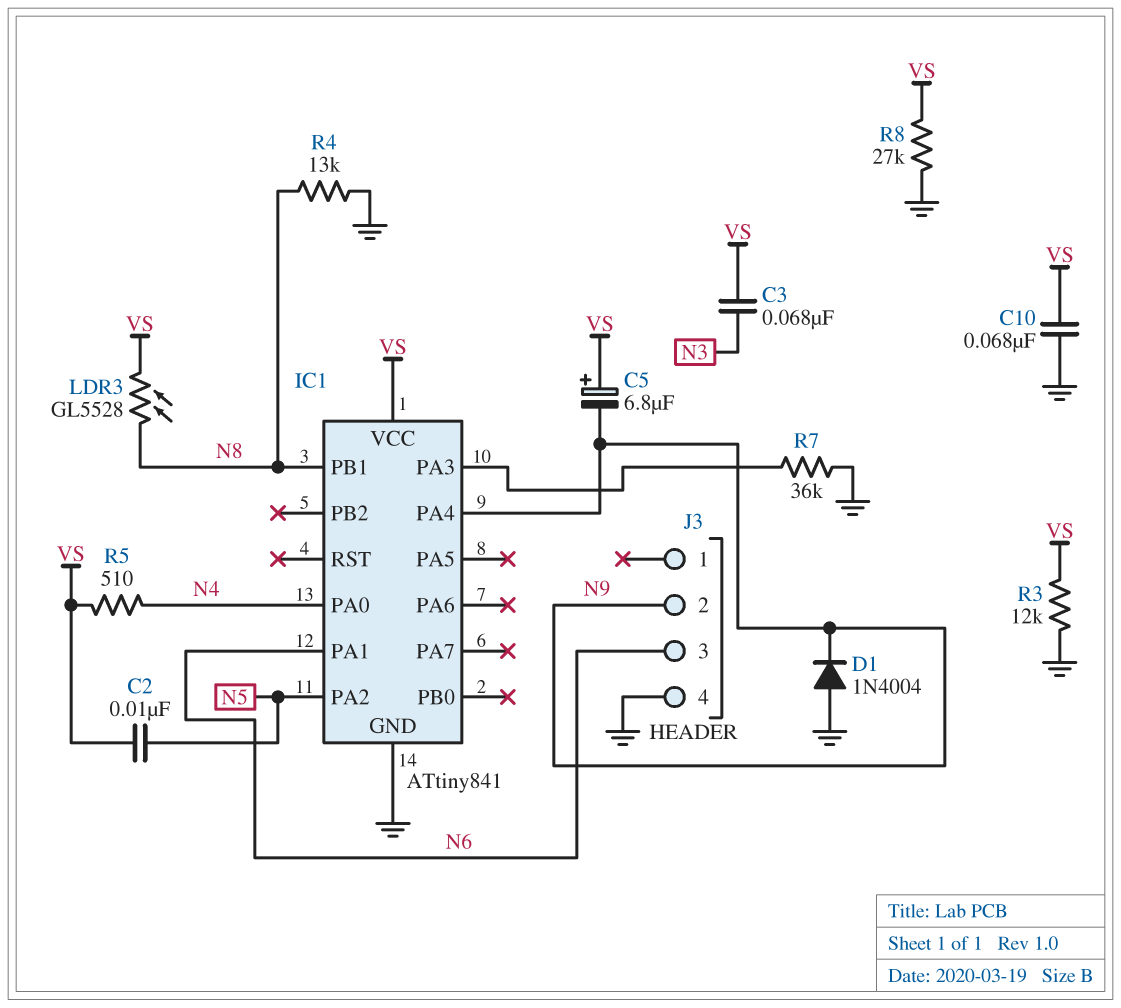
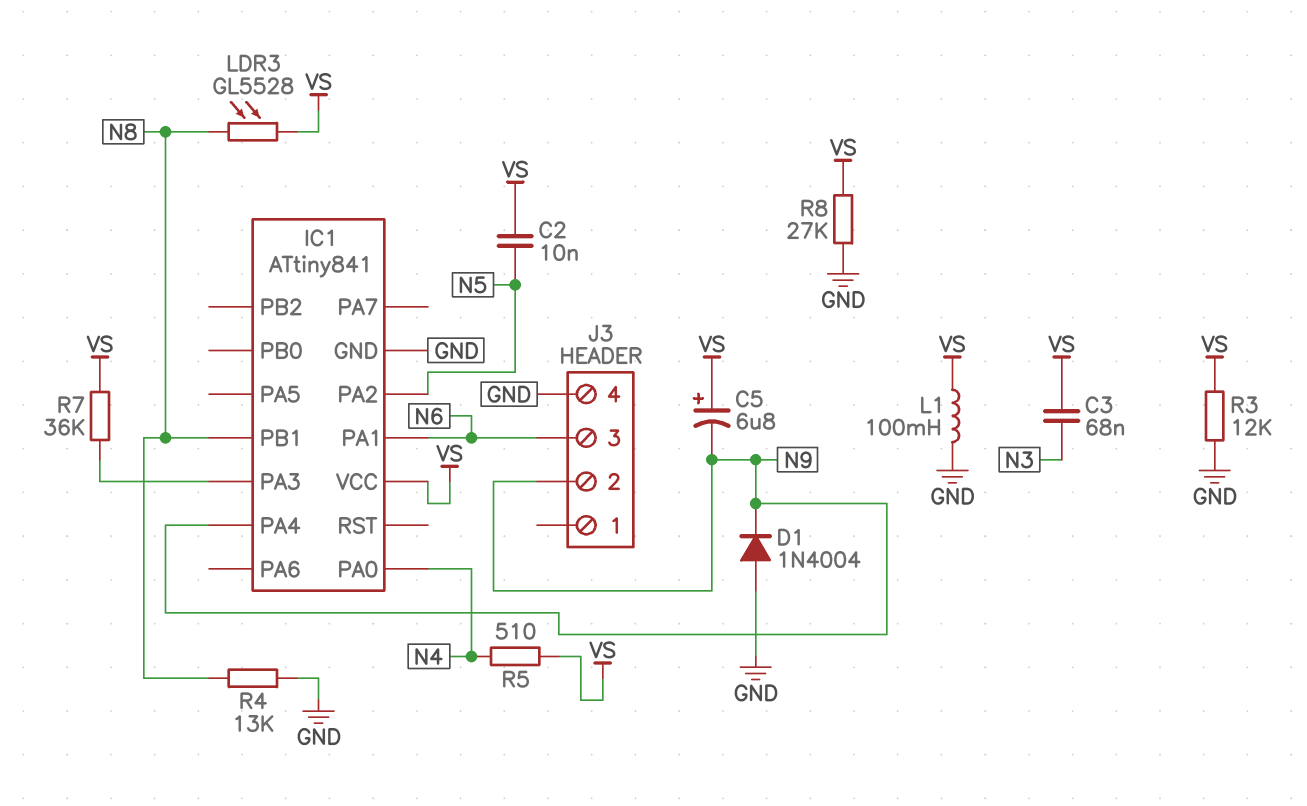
C10: 68nF (GND, VS) -> none
L1: none -> 100mH (GND, VS)
R7: 36k (GND, IC1/PA3) -> 36k (IC1/PA3, VS)

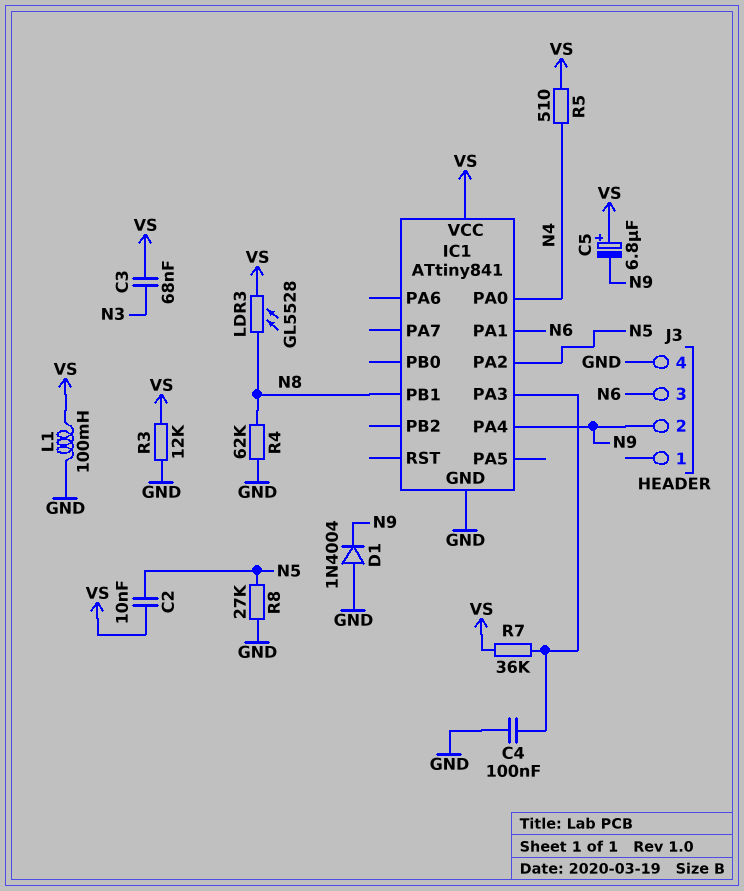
C4: none -> 100nF (GND, IC1/PA3)
R4: 13k (GND, N8) -> 62k (GND, N8)
R8: 27k (GND, VS) -> 27k (GND, N5)

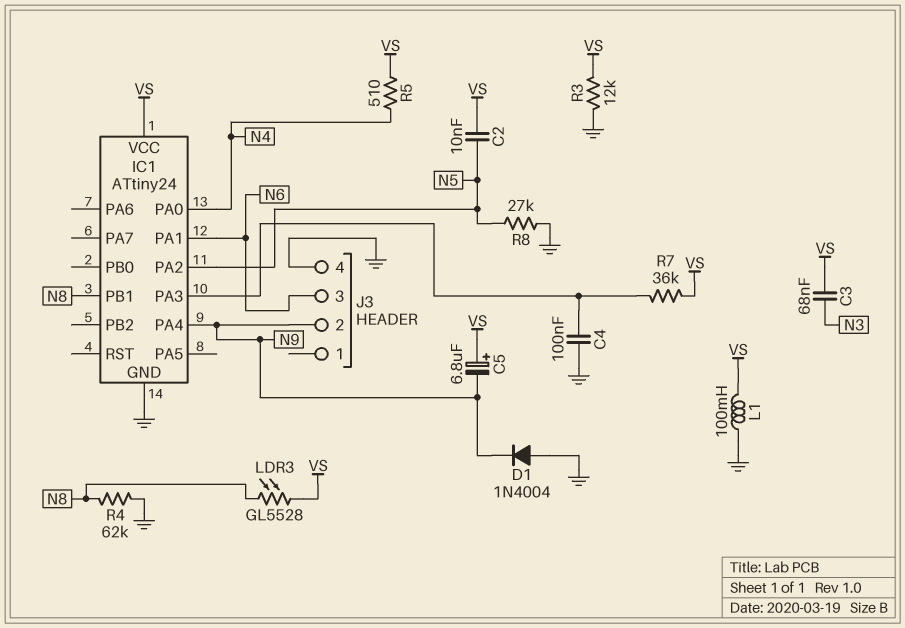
IC1: ATtiny841 -> ATtiny24

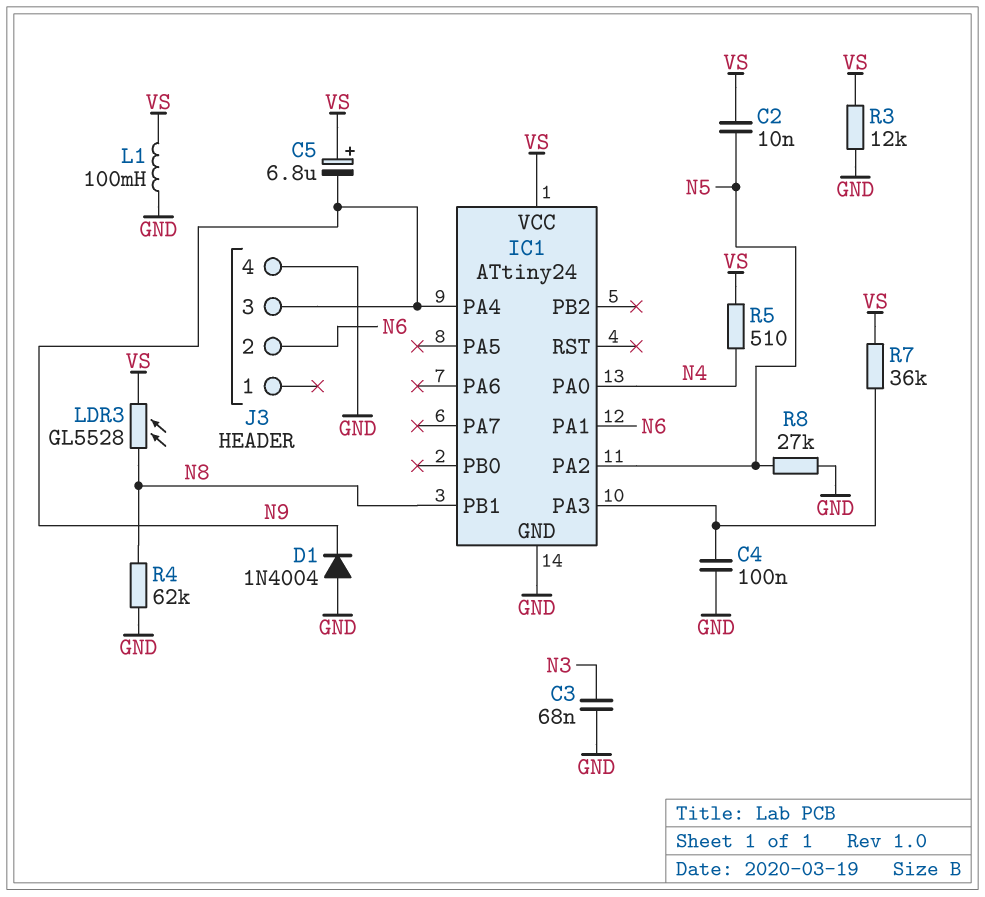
C3: 68nF (N3, VS) -> 68nF (GND, N3)
J3 pin 2: N9 -> N6
J3 pin 3: N6 -> N9

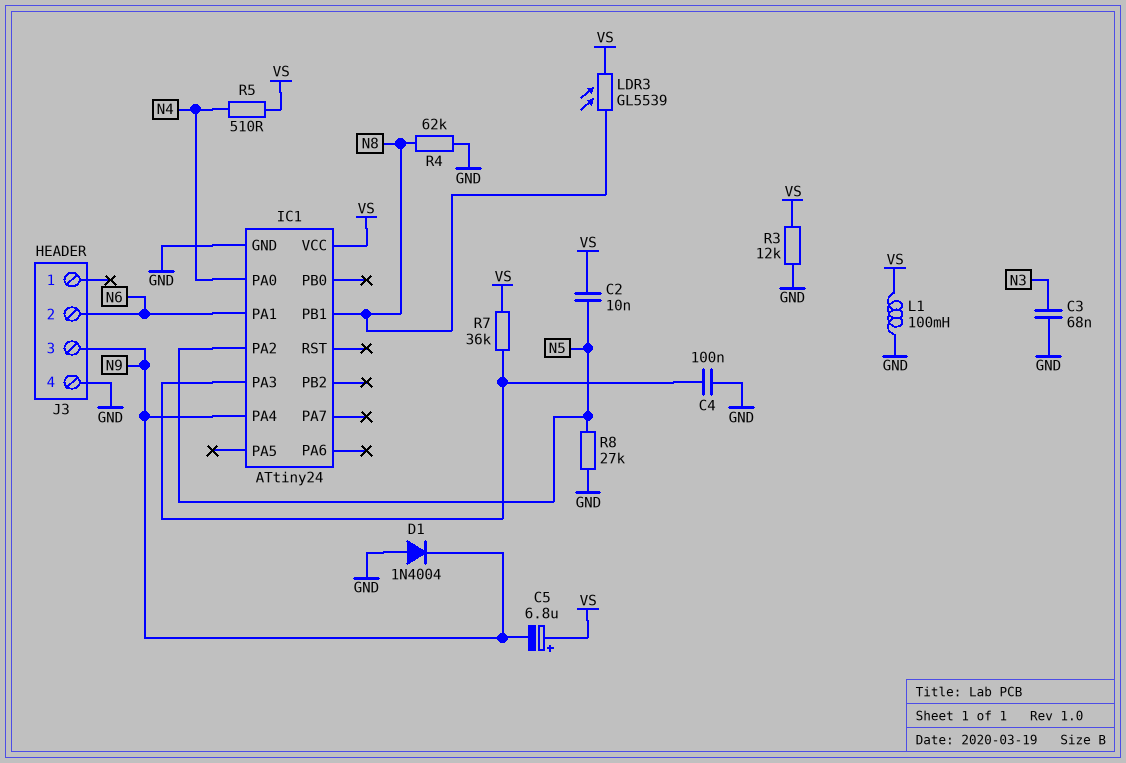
LDR3: GL5528 (N8, VS) -> GL5539 (N8, VS)

